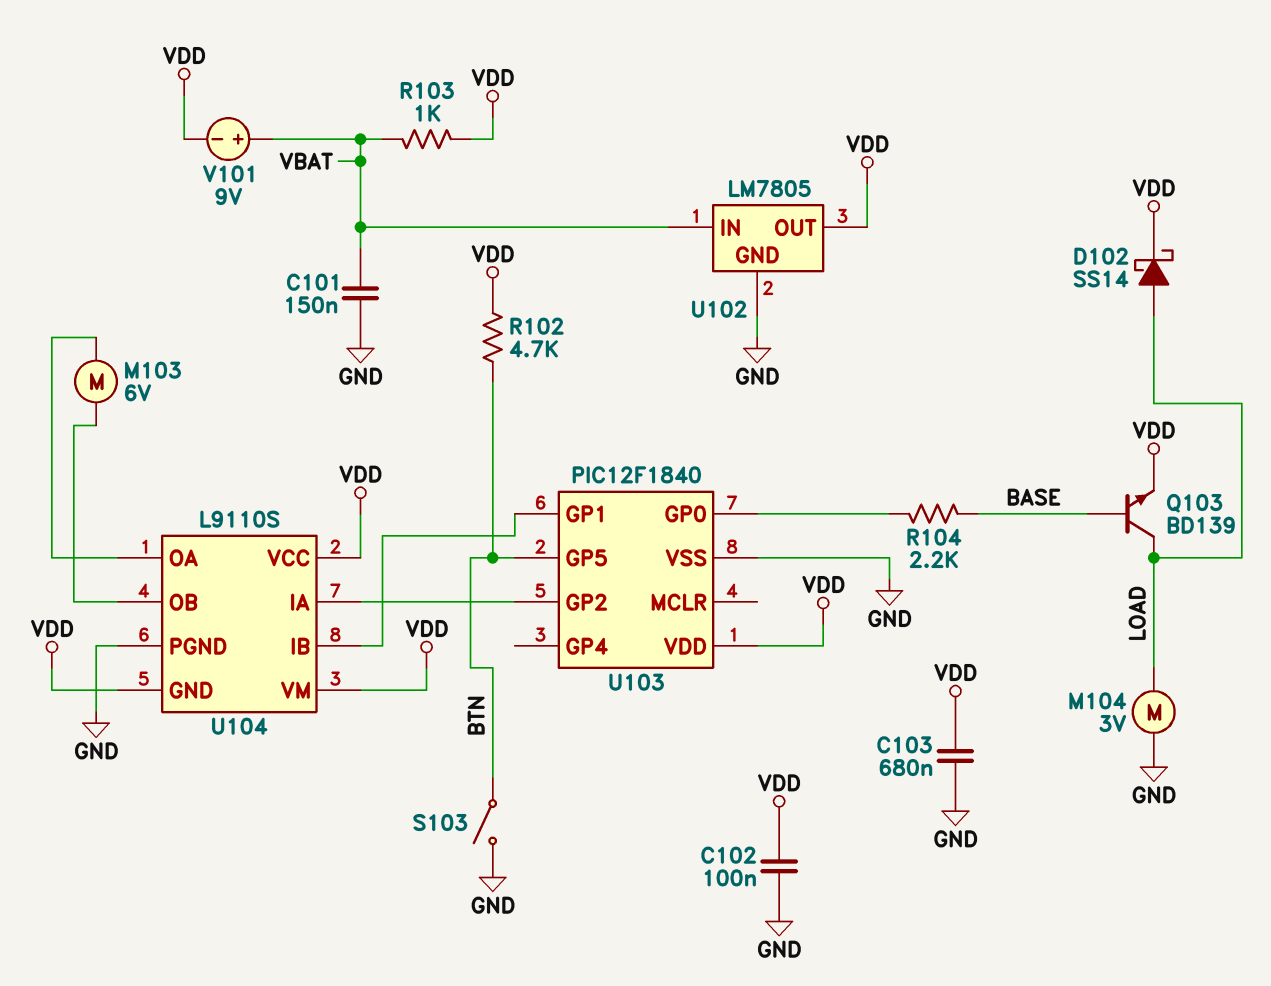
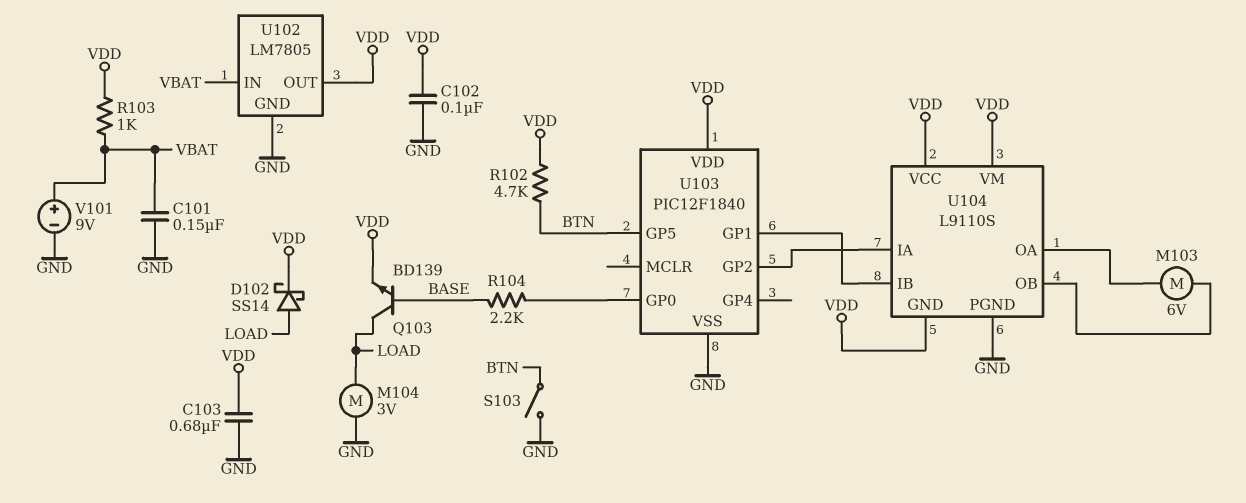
V101: 9V (plus VBAT, minus VDD) -> 9V (plus VBAT, minus GND)

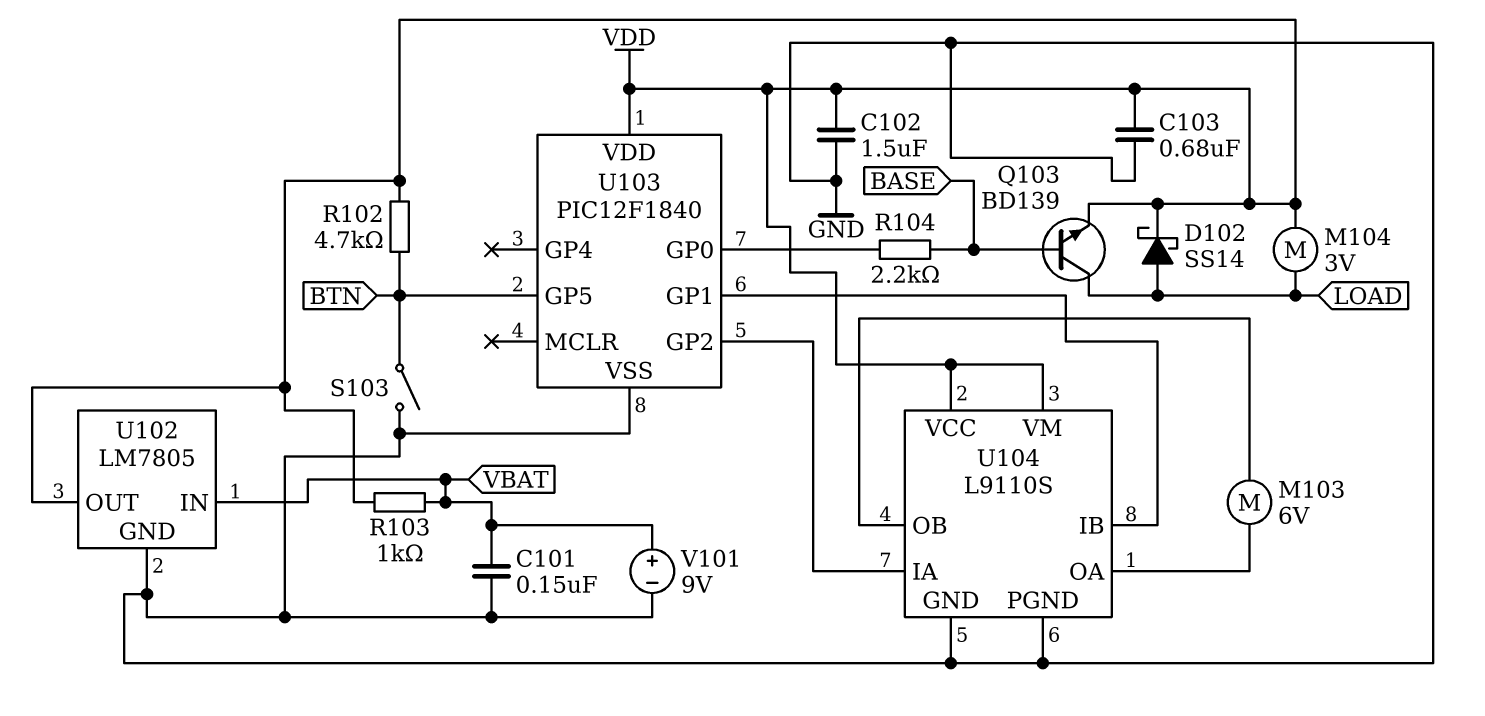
C102: 100nF (GND, VDD) -> 1.5uF (GND, VDD)
M104: motor 3V (GND, LOAD) -> motor 3V (LOAD, VDD)
U104 pin GND: VDD -> GND

